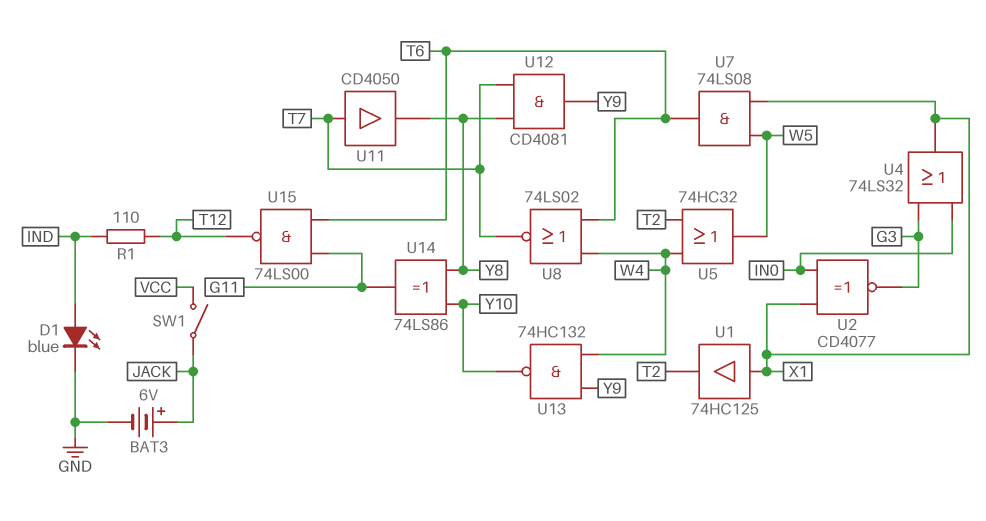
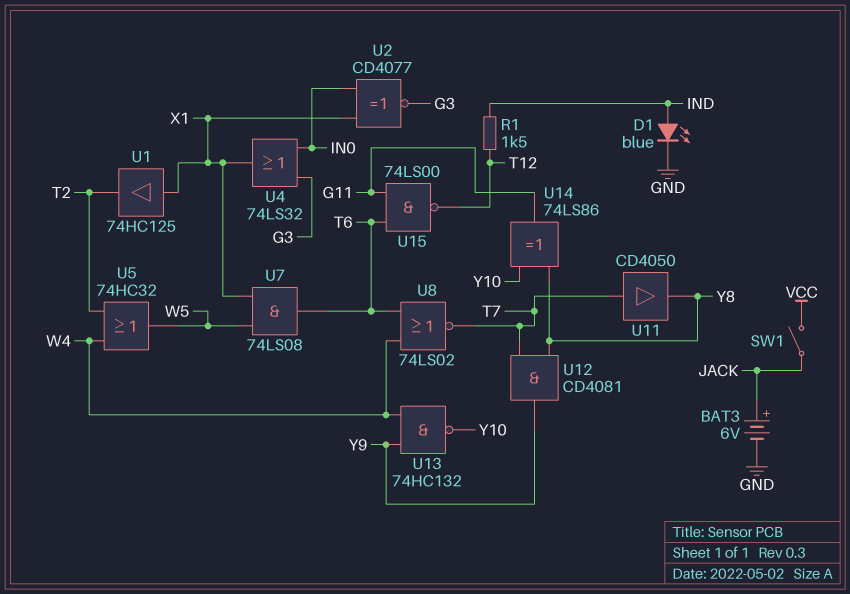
R1: 110 (IND, T12) -> 1.5k (IND, T12)

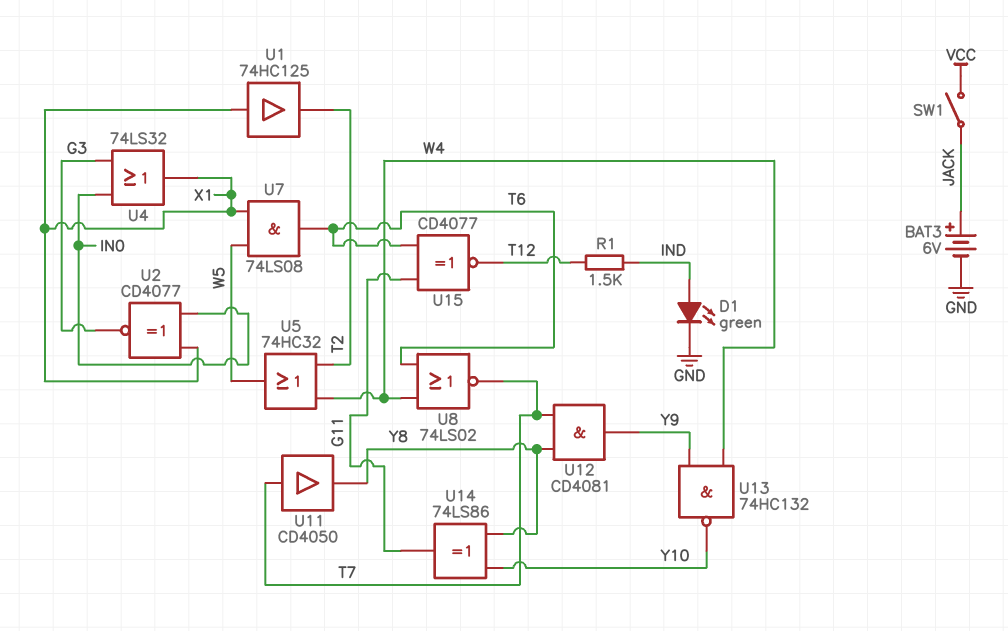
D1: LED blue (A IND, K GND) -> LED green (A IND, K GND)
U15: NAND 74LS00 (in G11, in T6, out T12) -> XNOR CD4077 (in G11, in T6, out T12)

